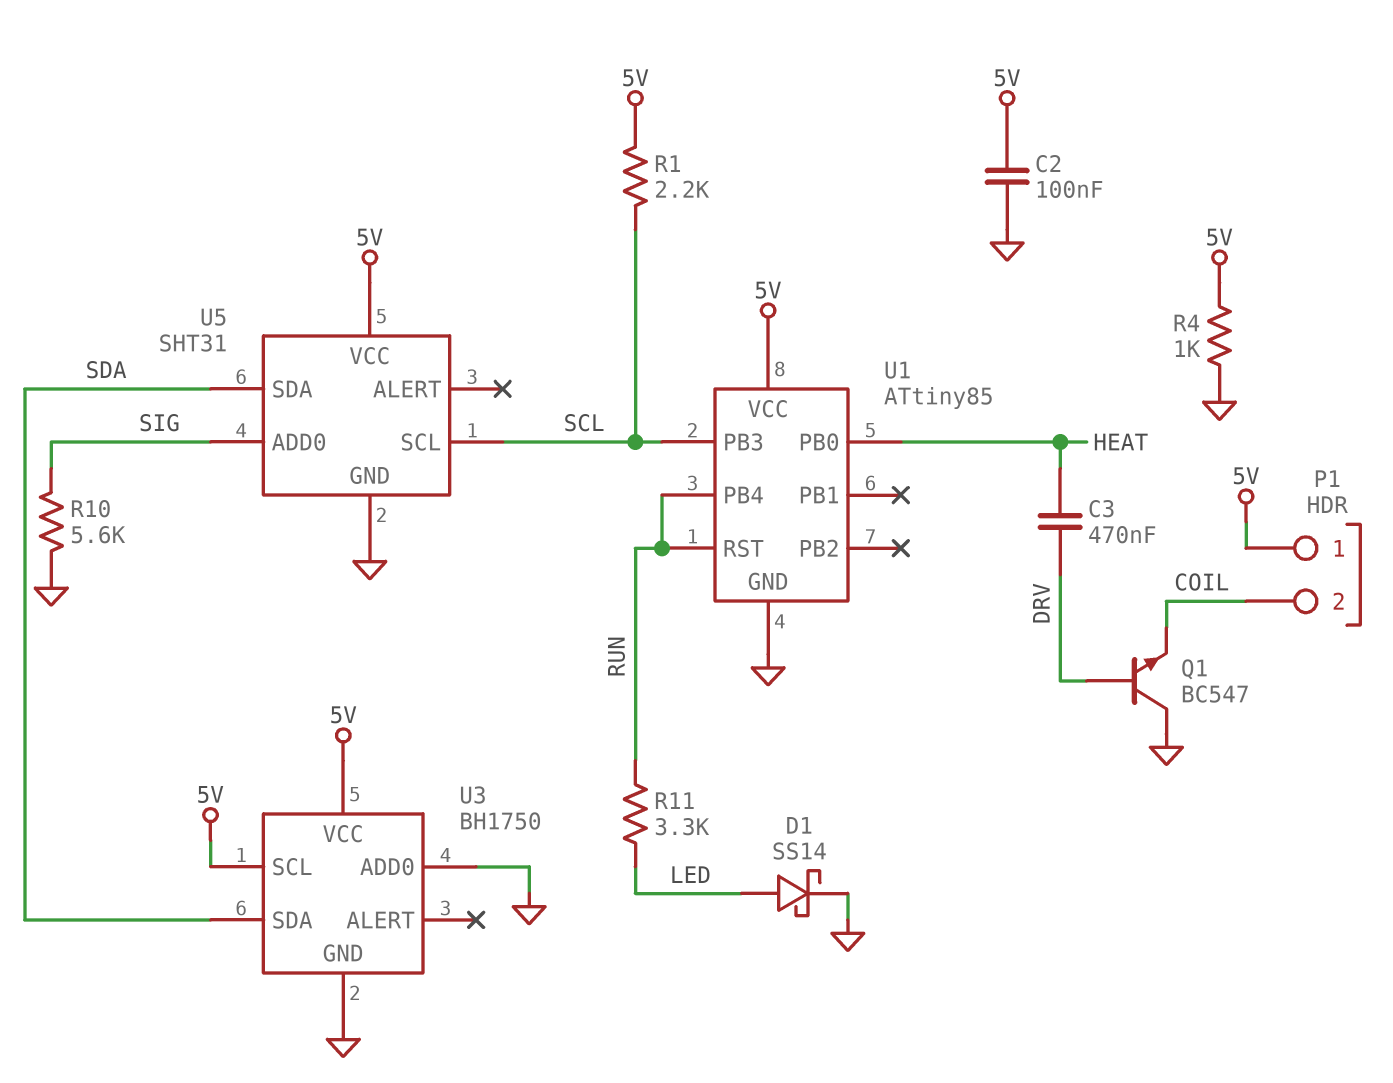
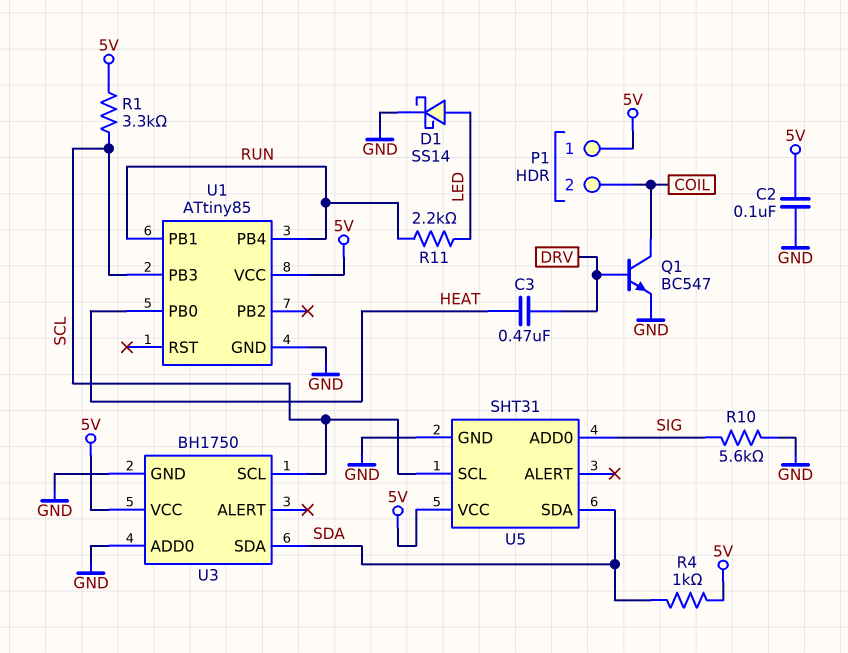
Q1: NPN BC547 (B DRV, C GND, E COIL) -> NPN BC547 (B DRV, C COIL, E GND)
R1: 2.2k (5V, SCL) -> 3.3k (5V, SCL)
R4: 1k (5V, GND) -> 1k (5V, SDA)
R11: 3.3k (LED, RUN) -> 2.2k (LED, RUN)
U1 pin PB1: none -> RUN
U1 pin RST: RUN -> none
U3 pin SCL: 5V -> SCL

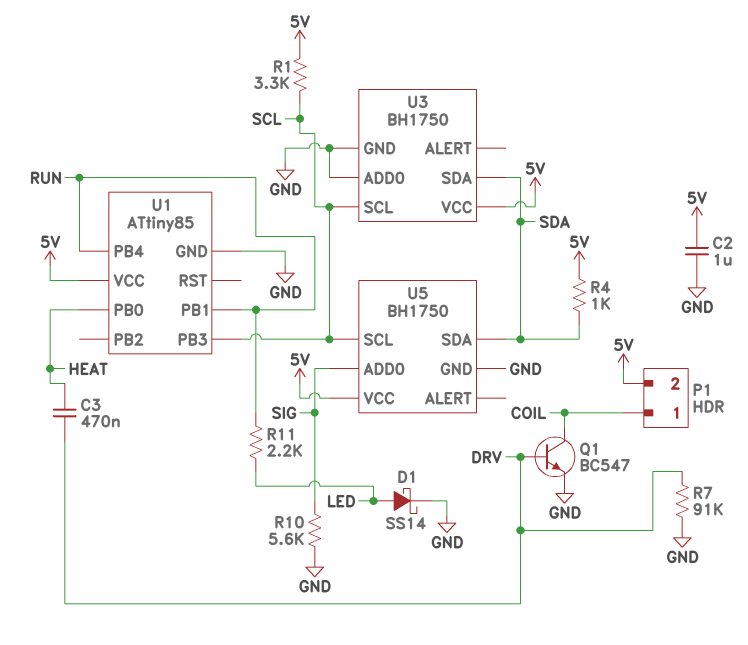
C2: 100nF (5V, GND) -> 1uF (5V, GND)
P1 pin 1: 5V -> COIL
P1 pin 2: COIL -> 5V
R7: none -> 91k (DRV, GND)
U5: SHT31 -> BH1750

